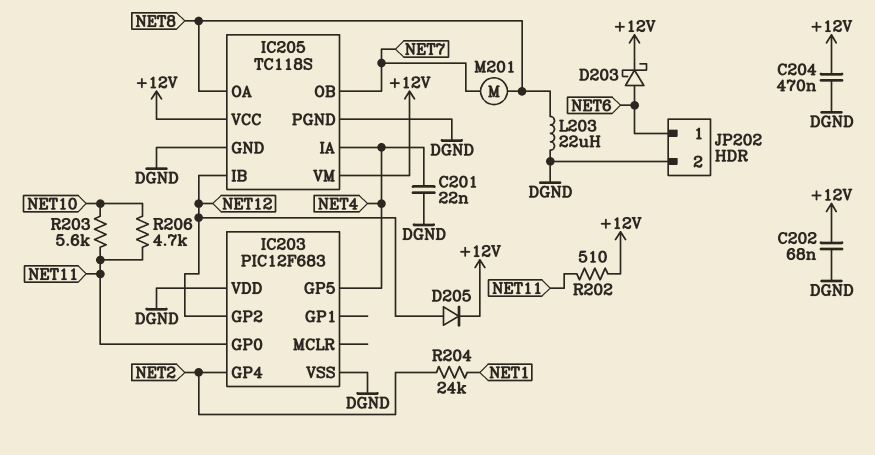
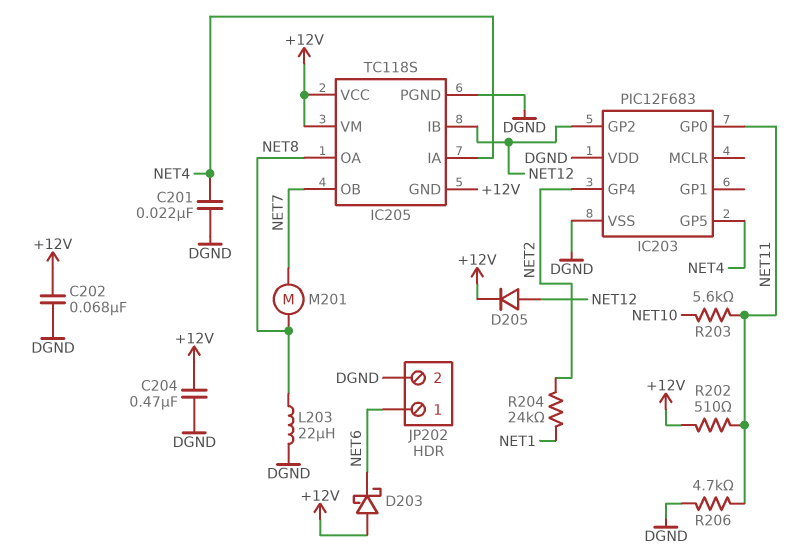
D203: schottky (A NET6, K +12V) -> schottky (A +12V, K NET6)
IC205 pin GND: DGND -> +12V
R206: 4.7k (NET10, NET11) -> 4.7k (DGND, NET11)

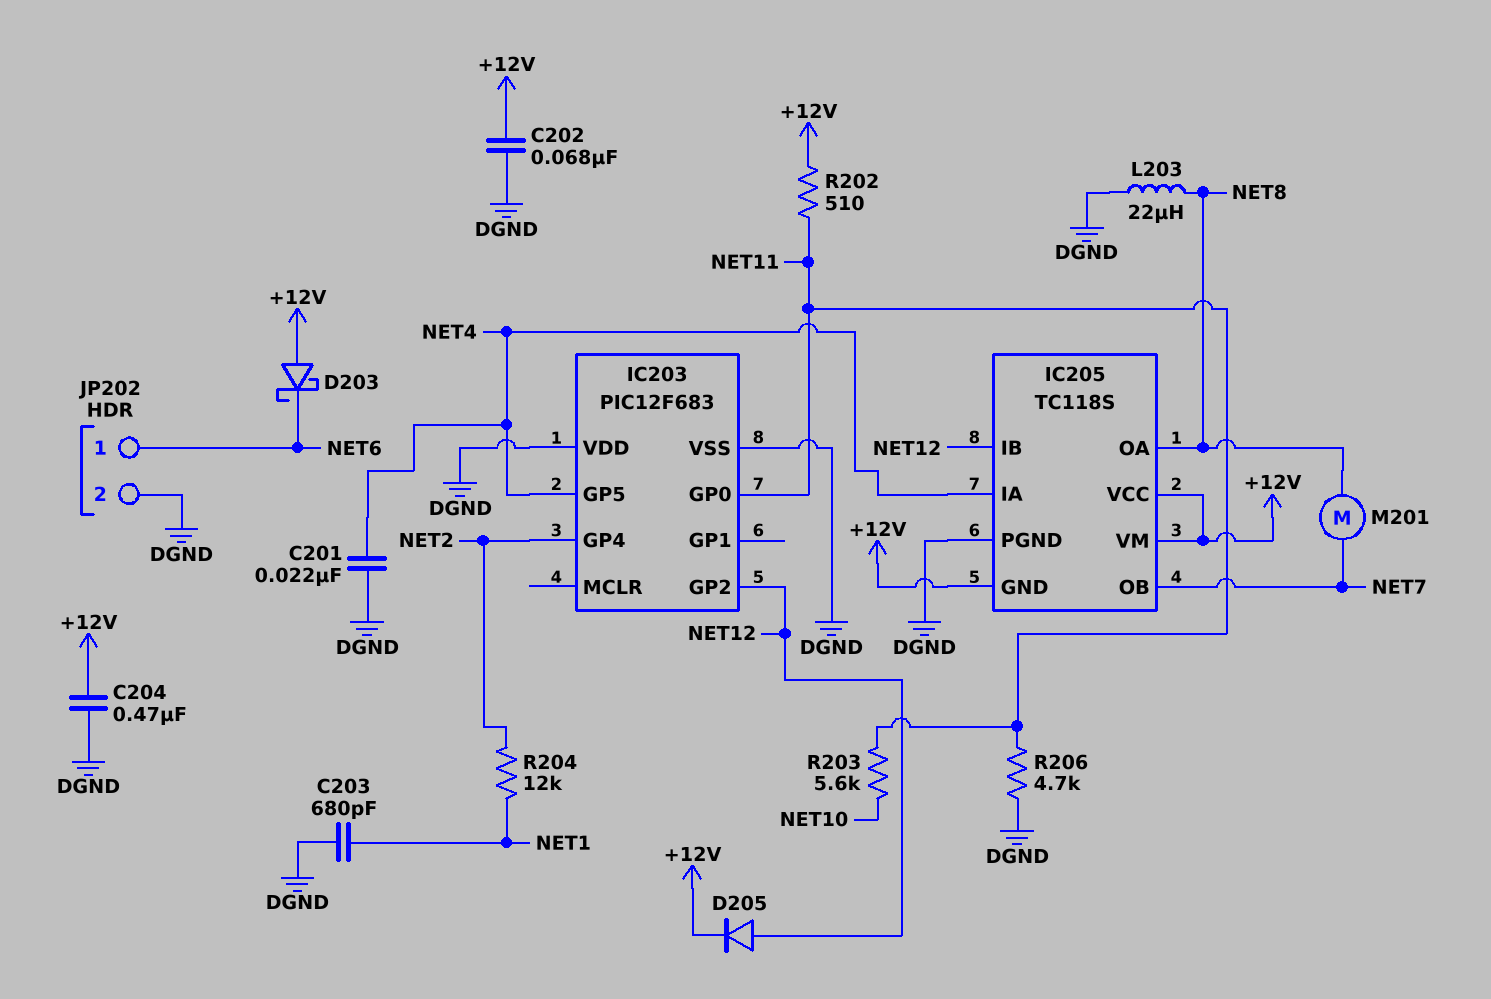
C203: none -> 680pF (DGND, NET1)
R204: 24k (NET1, NET2) -> 12k (NET1, NET2)

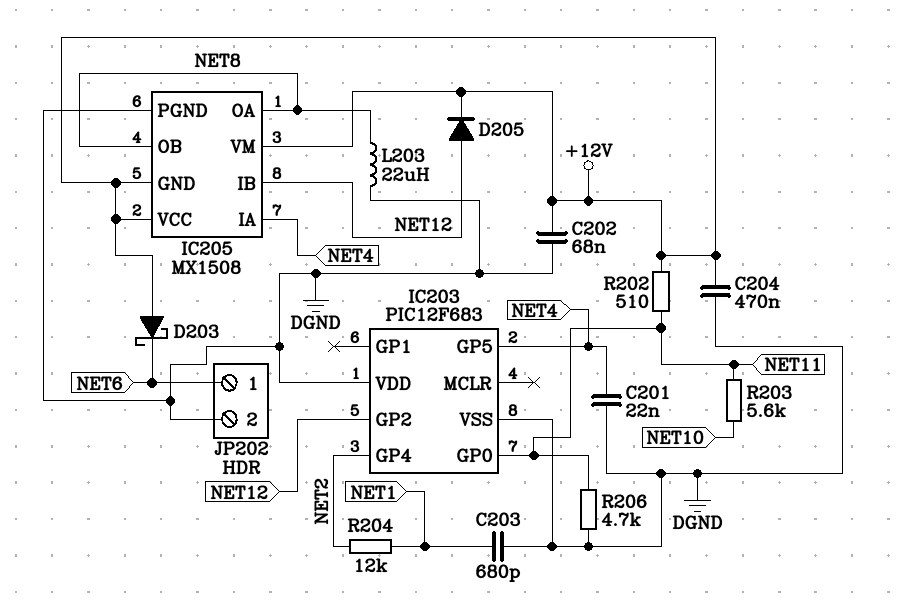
IC205: TC118S -> MX1508
IC205 pin OB: NET7 -> NET8
M201: motor (NET7, NET8) -> none

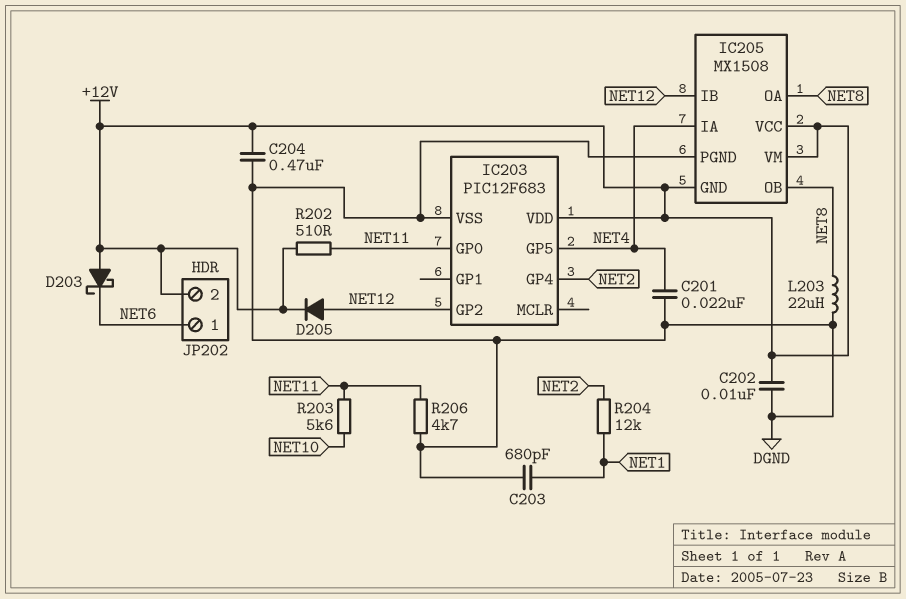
C202: 68nF (+12V, DGND) -> 10nF (+12V, DGND)
IC203 pin VDD: DGND -> +12V
JP202 pin 2: DGND -> +12V

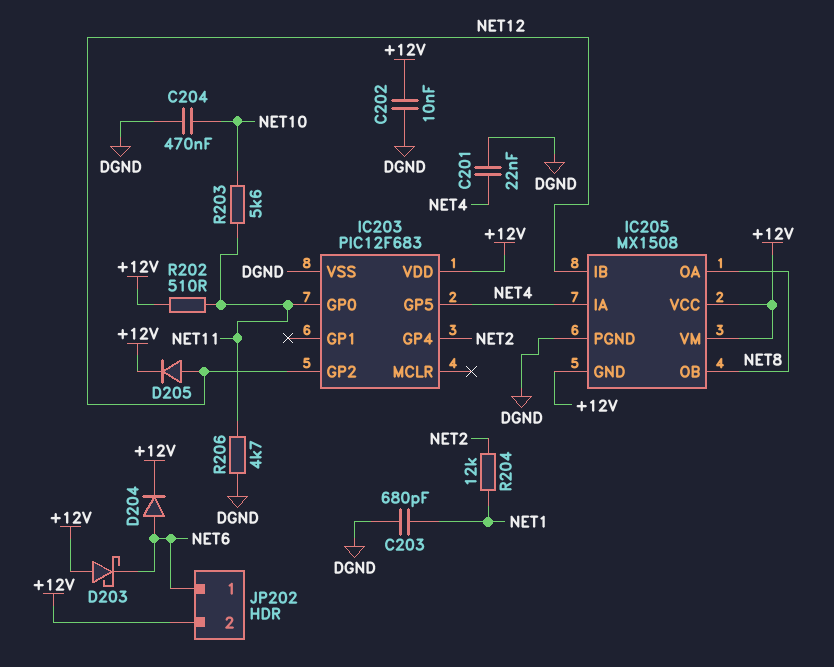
C204: 470nF (+12V, DGND) -> 470nF (DGND, NET10)
D204: none -> diode (A NET6, K +12V)
L203: 22uH (DGND, NET8) -> none

